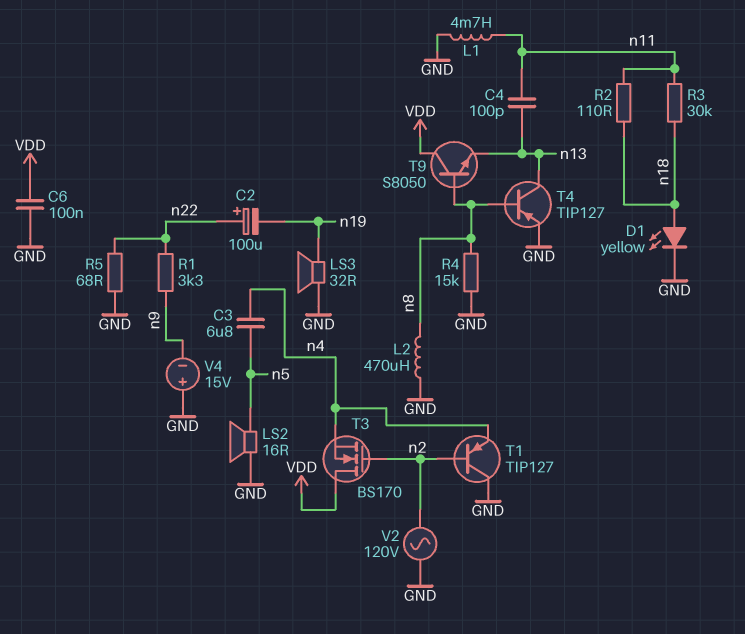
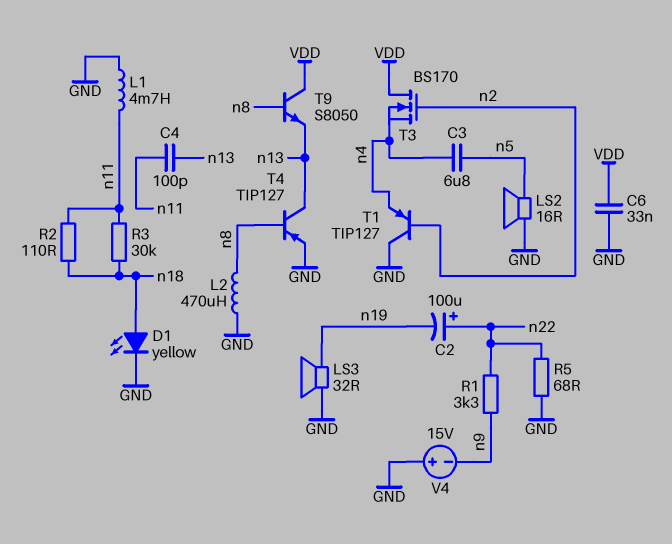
C6: 100nF (GND, VDD) -> 33nF (GND, VDD)
R4: 15k (GND, n8) -> none
V2: AC 120V (GND, n2) -> none

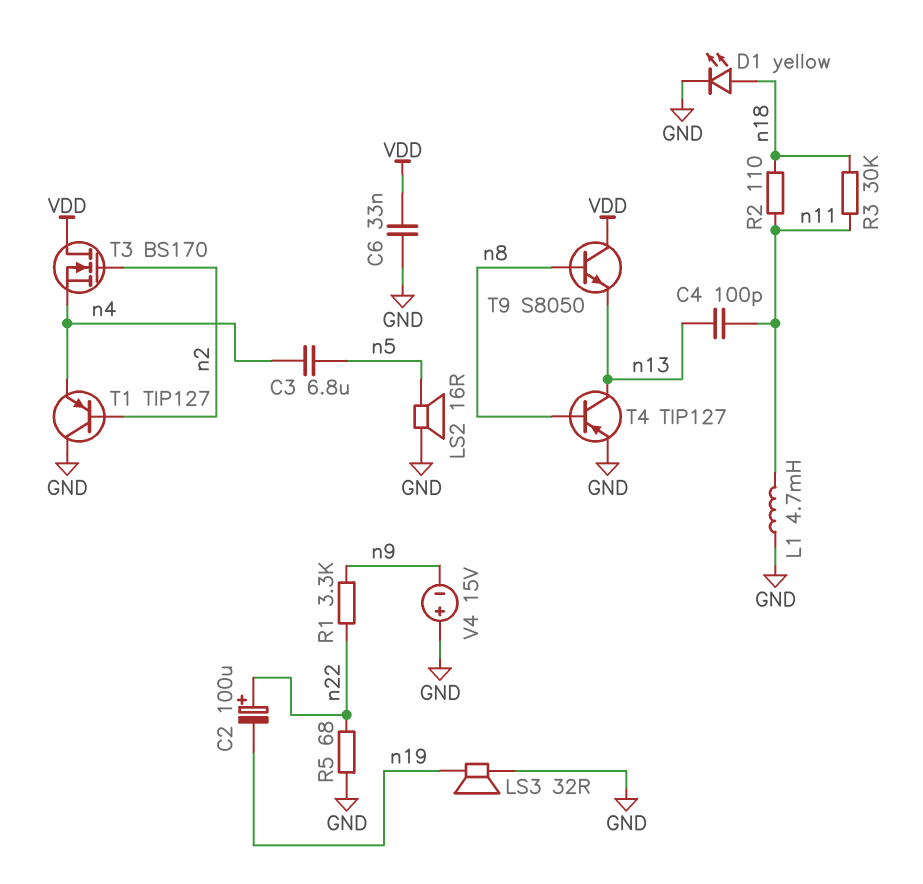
L2: 470uH (GND, n8) -> none

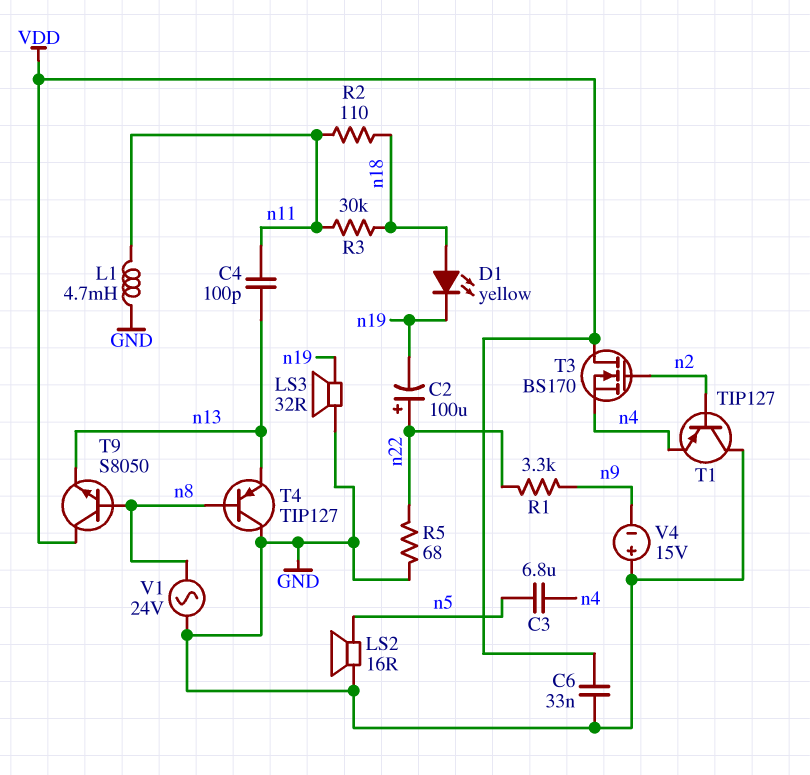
D1: LED yellow (A n18, K GND) -> LED yellow (A n18, K n19)
T4: PNP TIP127 (B n8, C n13, E GND) -> PNP TIP127 (B n8, C GND, E n13)
V1: none -> AC 24V (GND, n8)

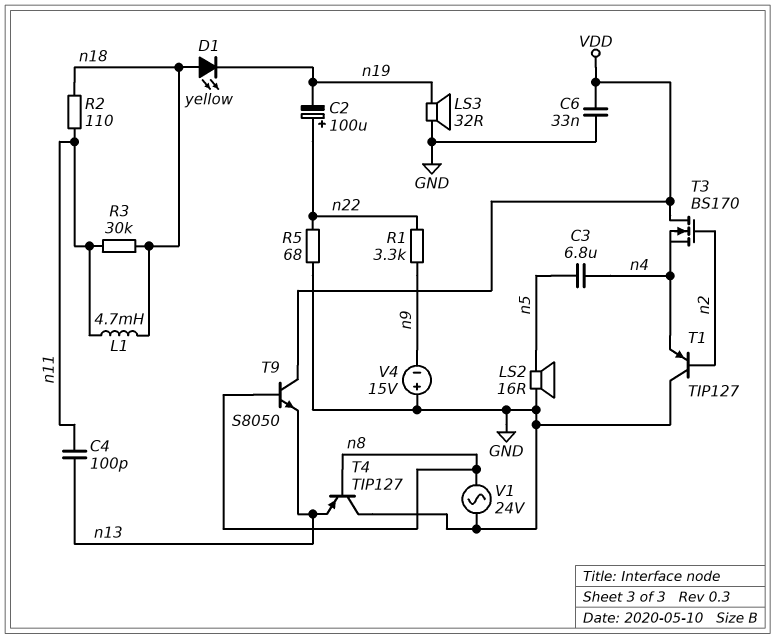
L1: 4.7mH (GND, n11) -> 4.7mH (n11, n18)

